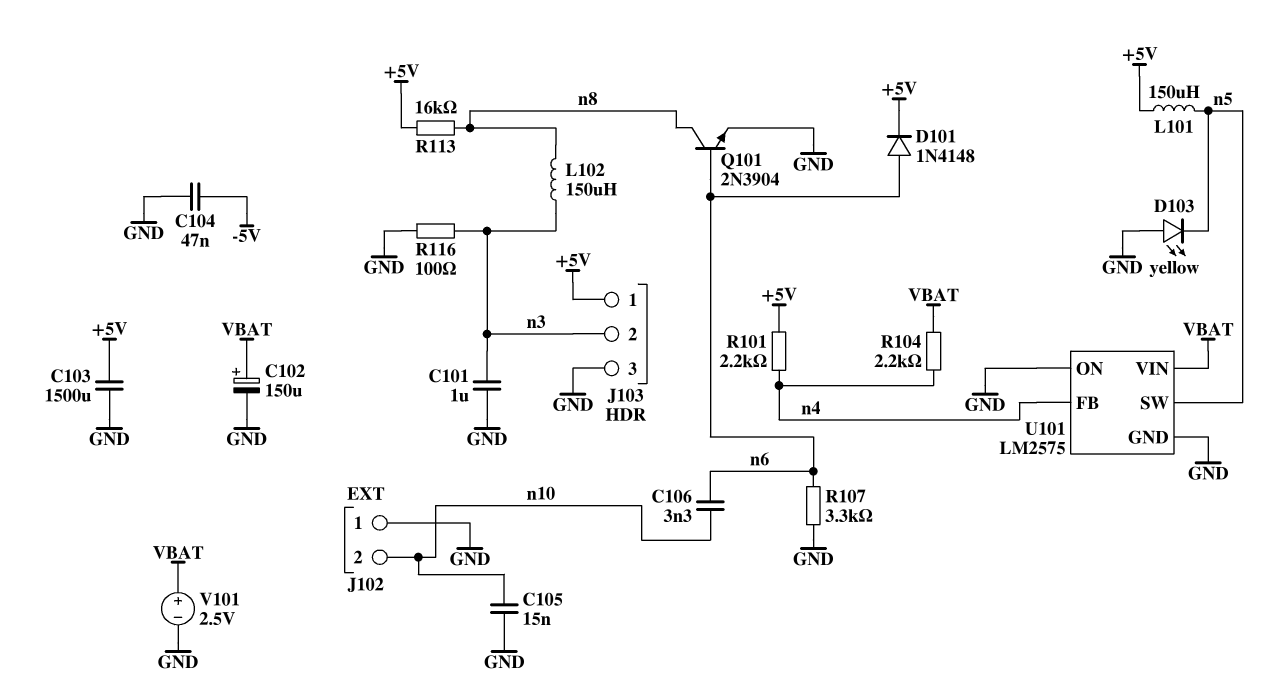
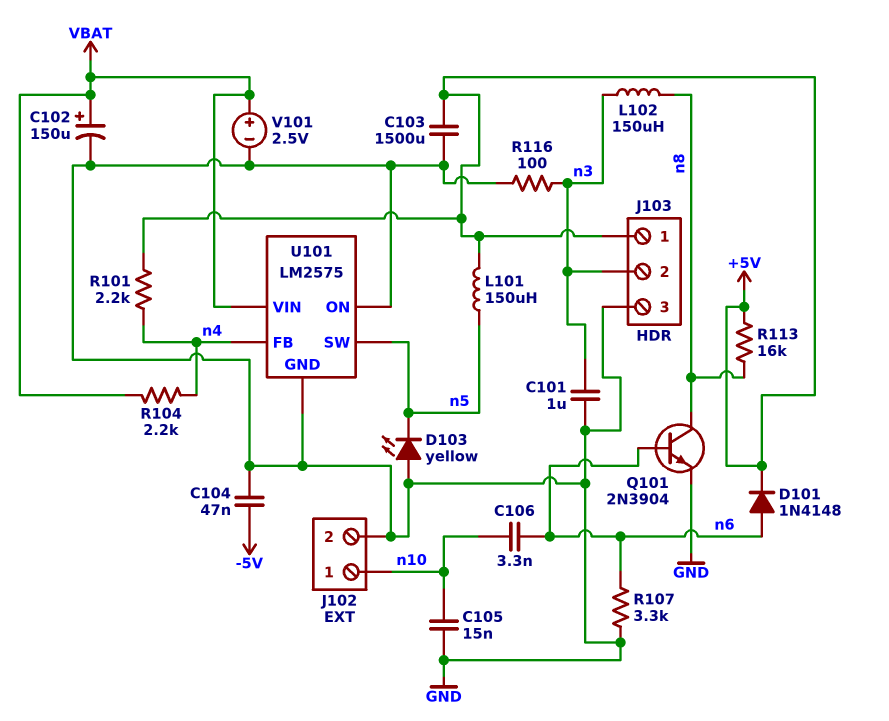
J102 pin 1: GND -> n10
J102 pin 2: n10 -> GND

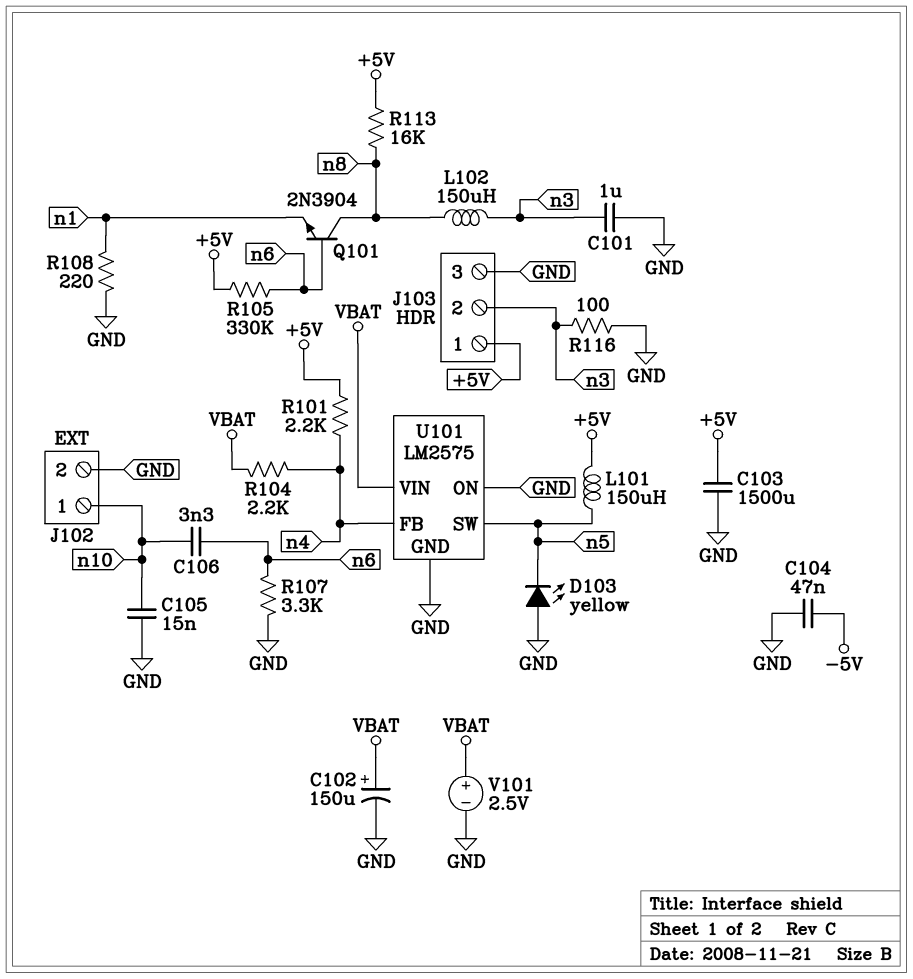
D101: diode 1N4148 (A n6, K +5V) -> none
Q101: NPN 2N3904 (B n6, C n8, E GND) -> NPN 2N3904 (B n6, C n8, E n1)
R105: none -> 330k (+5V, n6)
R108: none -> 220 (GND, n1)

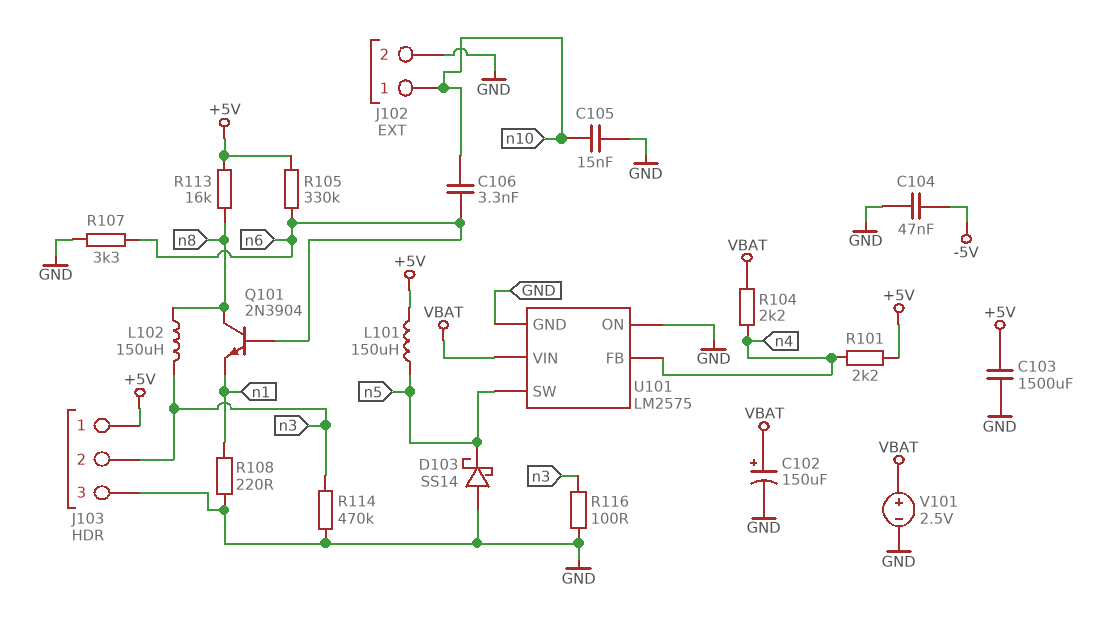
C101: 1uF (GND, n3) -> none
D103: LED yellow (A GND, K n5) -> schottky SS14 (A GND, K n5)
R114: none -> 470k (GND, n3)

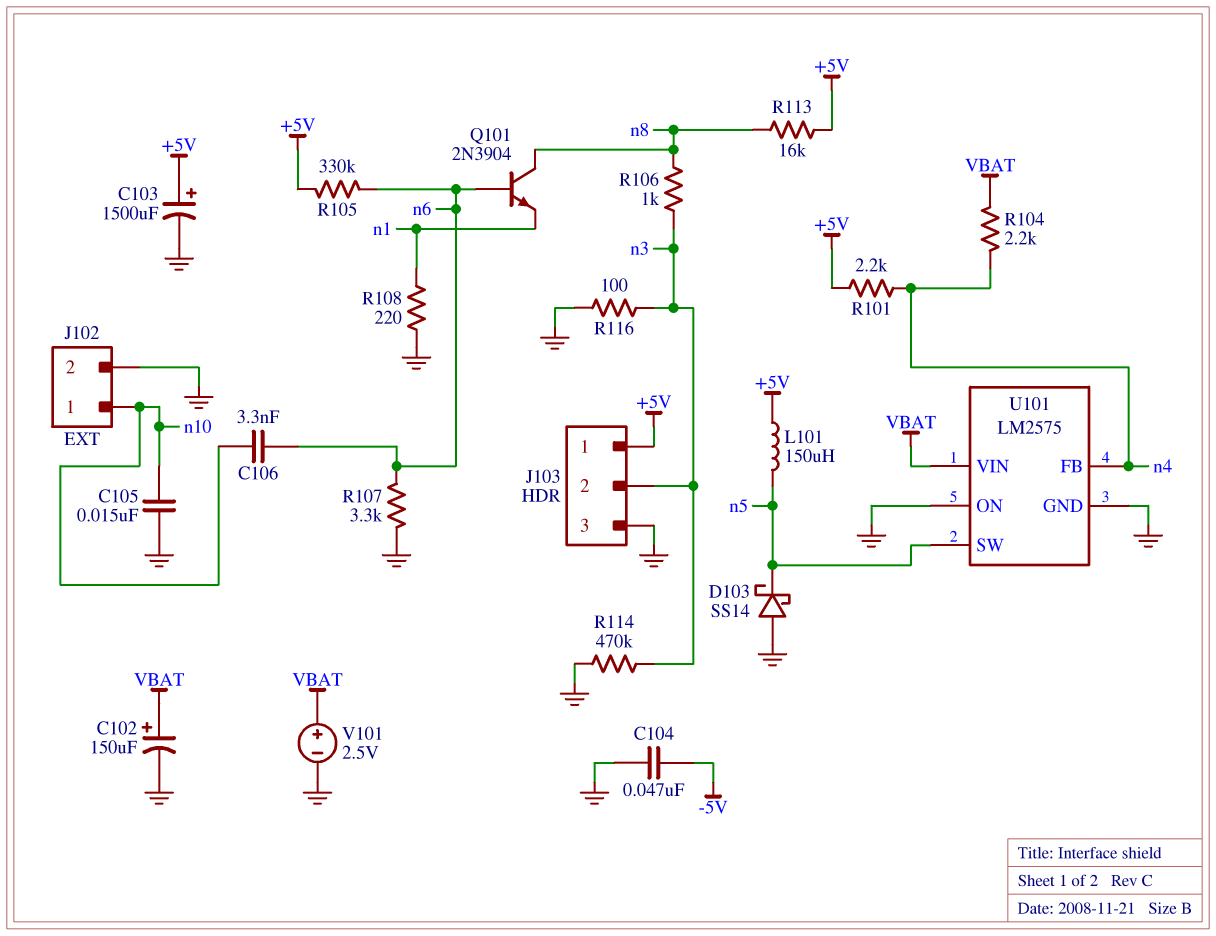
C103: 1500uF (+5V, GND) -> 1500uF (plus +5V, minus GND)
L102: 150uH (n3, n8) -> none
R106: none -> 1k (n3, n8)

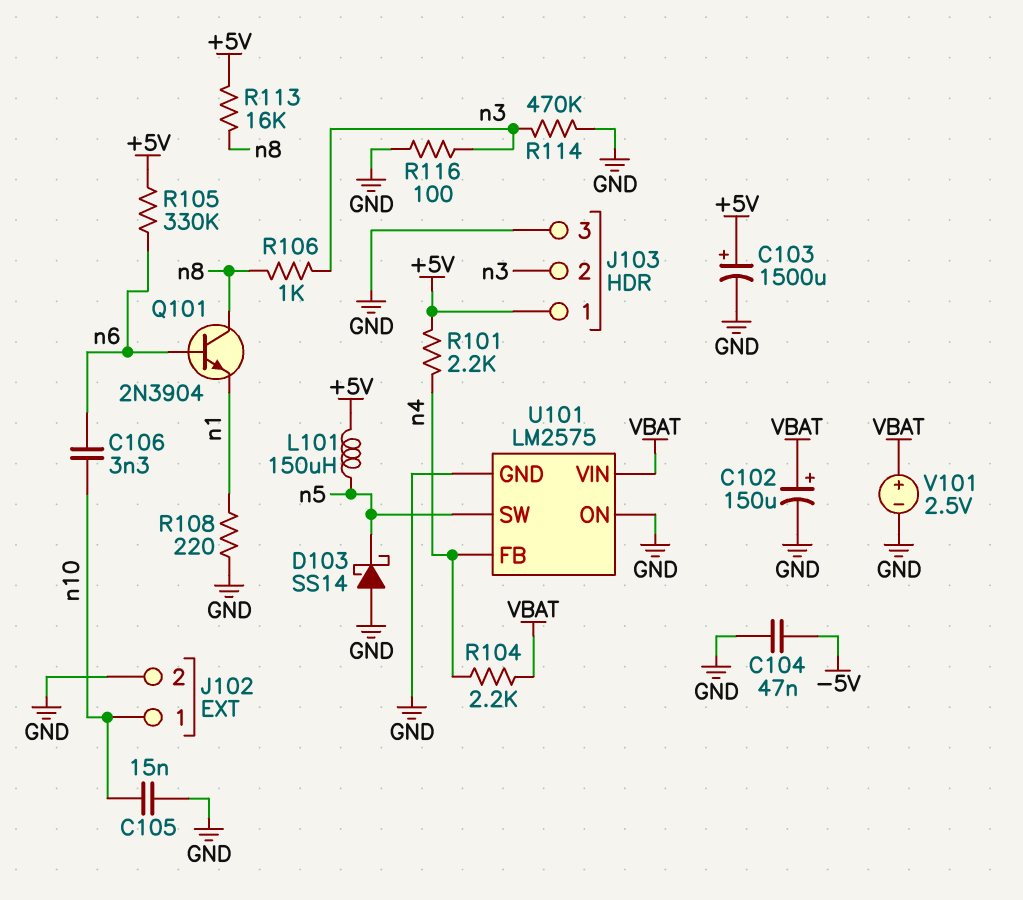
R107: 3.3k (GND, n6) -> none

